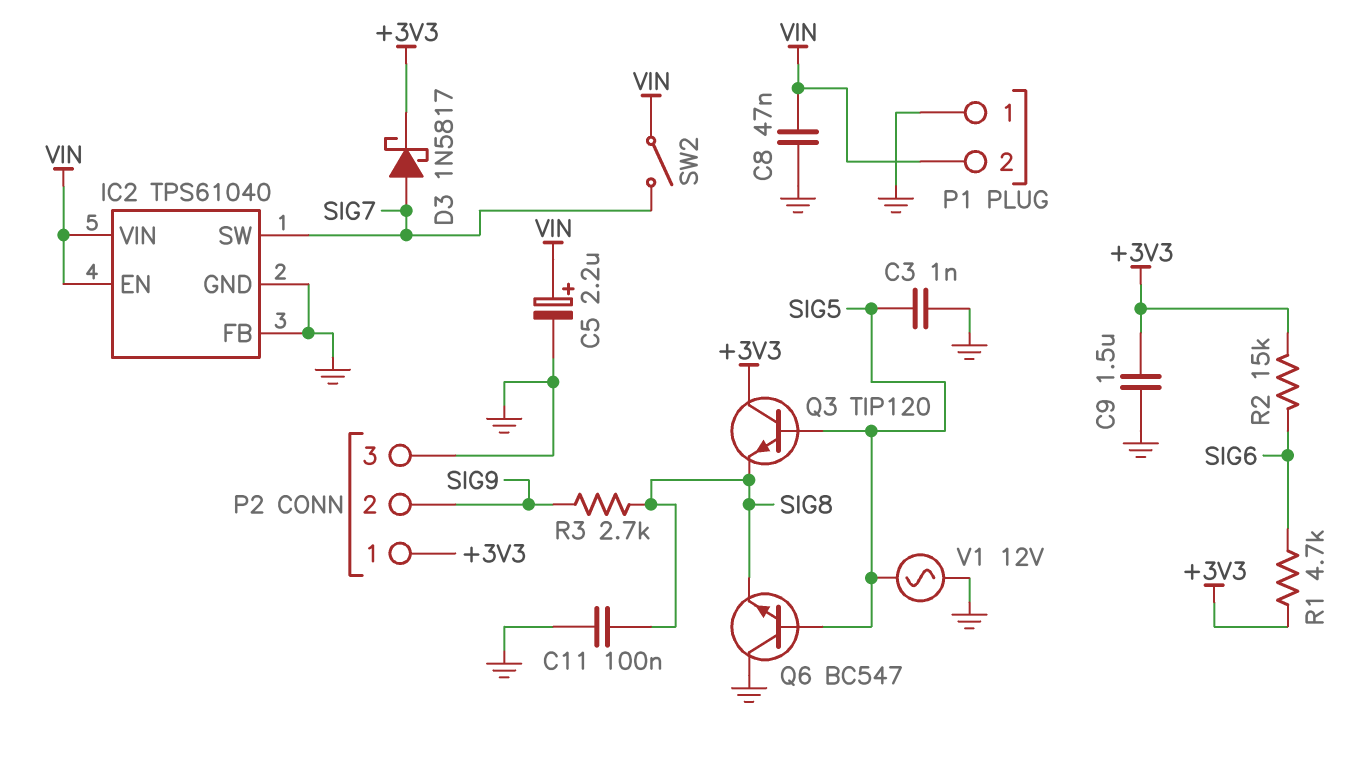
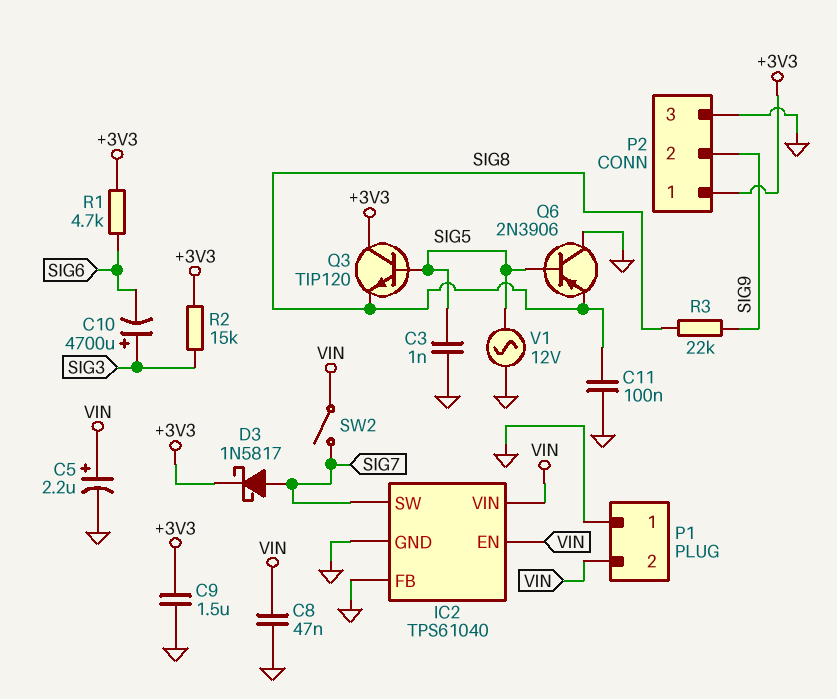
C10: none -> 4700uF (plus SIG3, minus SIG6)
Q6: NPN BC547 (B SIG5, C GND, E SIG8) -> PNP 2N3906 (B SIG5, C GND, E SIG8)
R2: 15k (+3V3, SIG6) -> 15k (+3V3, SIG3)
R3: 2.7k (SIG8, SIG9) -> 22k (SIG8, SIG9)

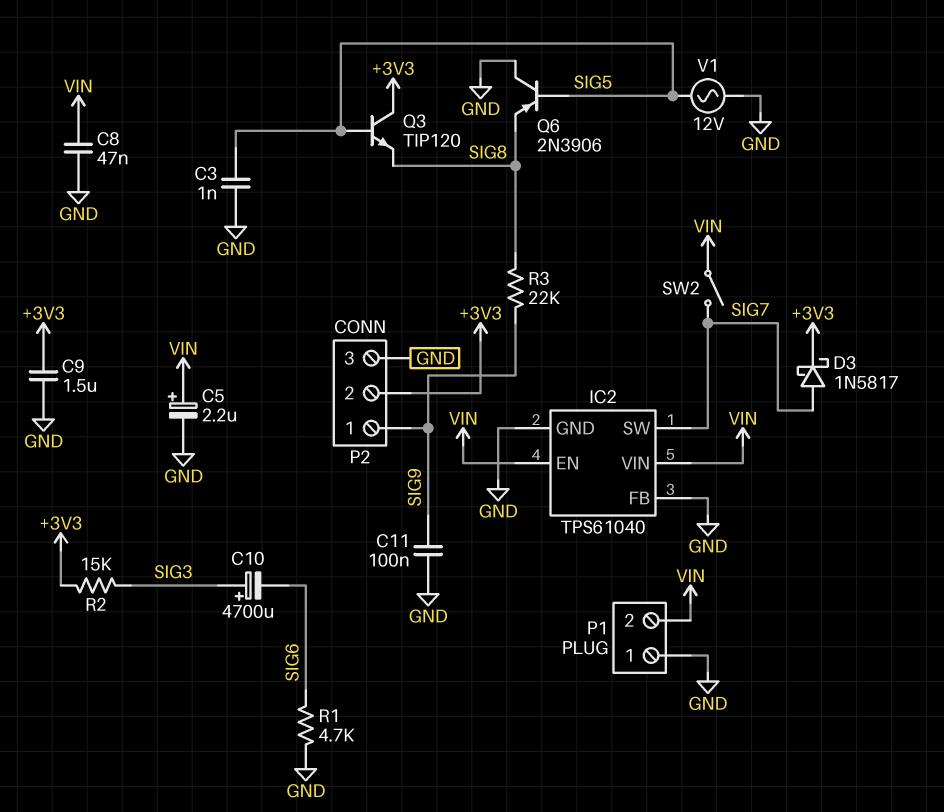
C11: 100nF (GND, SIG8) -> 100nF (GND, SIG9)
P2 pin 1: +3V3 -> SIG9
P2 pin 2: SIG9 -> +3V3
R1: 4.7k (+3V3, SIG6) -> 4.7k (GND, SIG6)

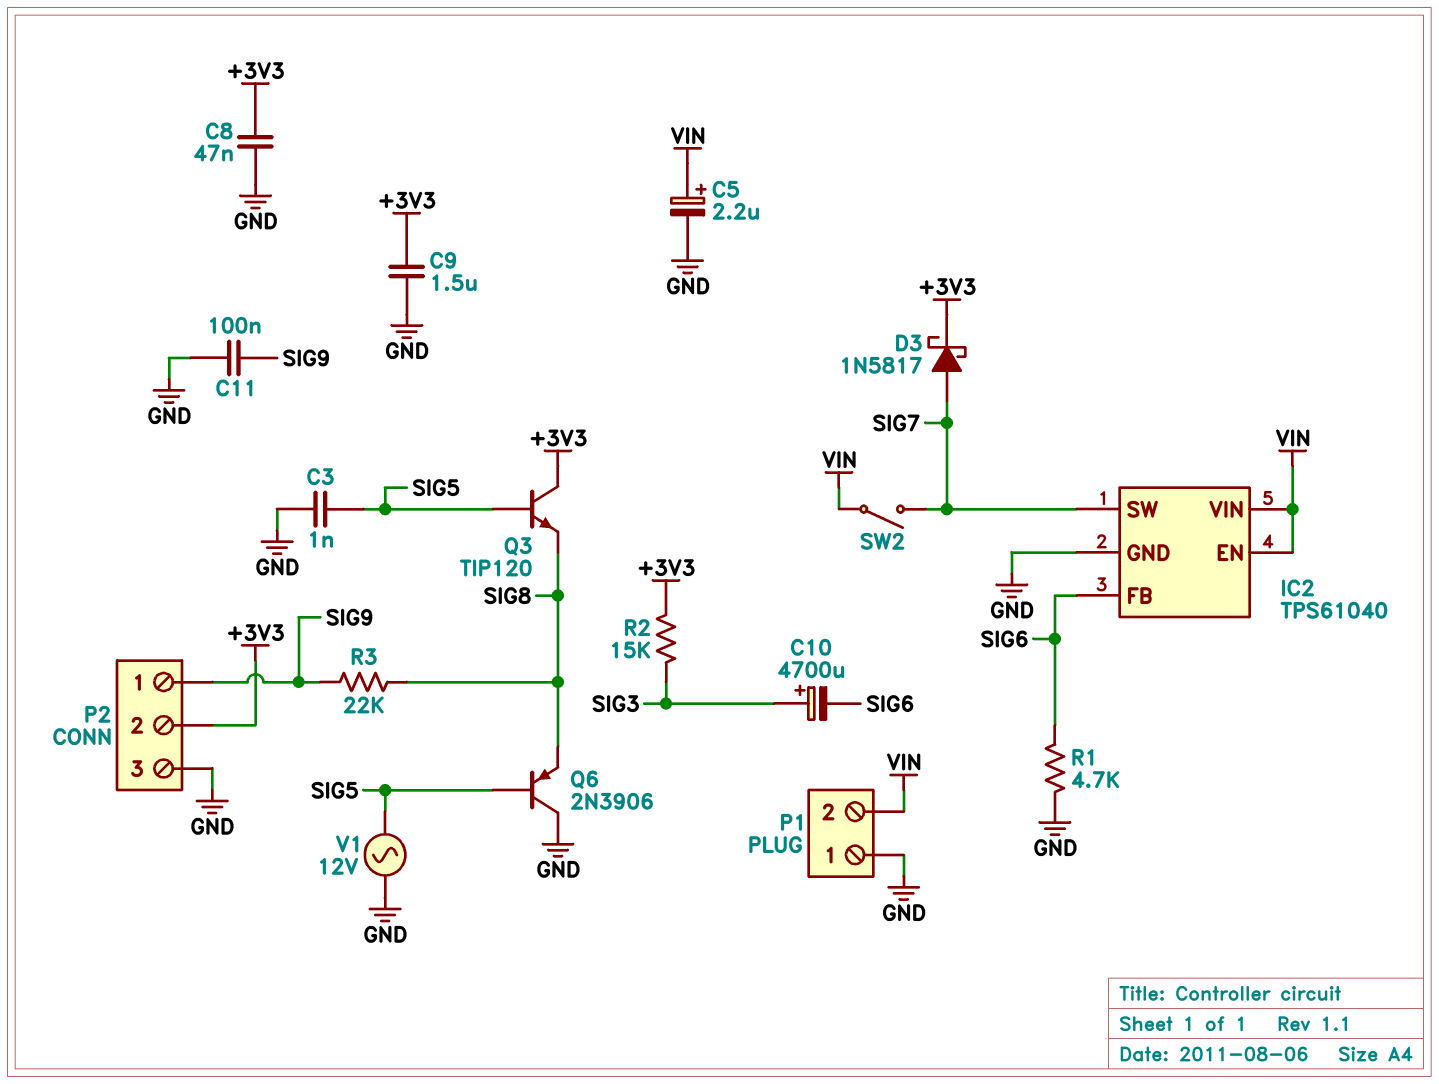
C8: 47nF (GND, VIN) -> 47nF (+3V3, GND)
IC2 pin FB: GND -> SIG6

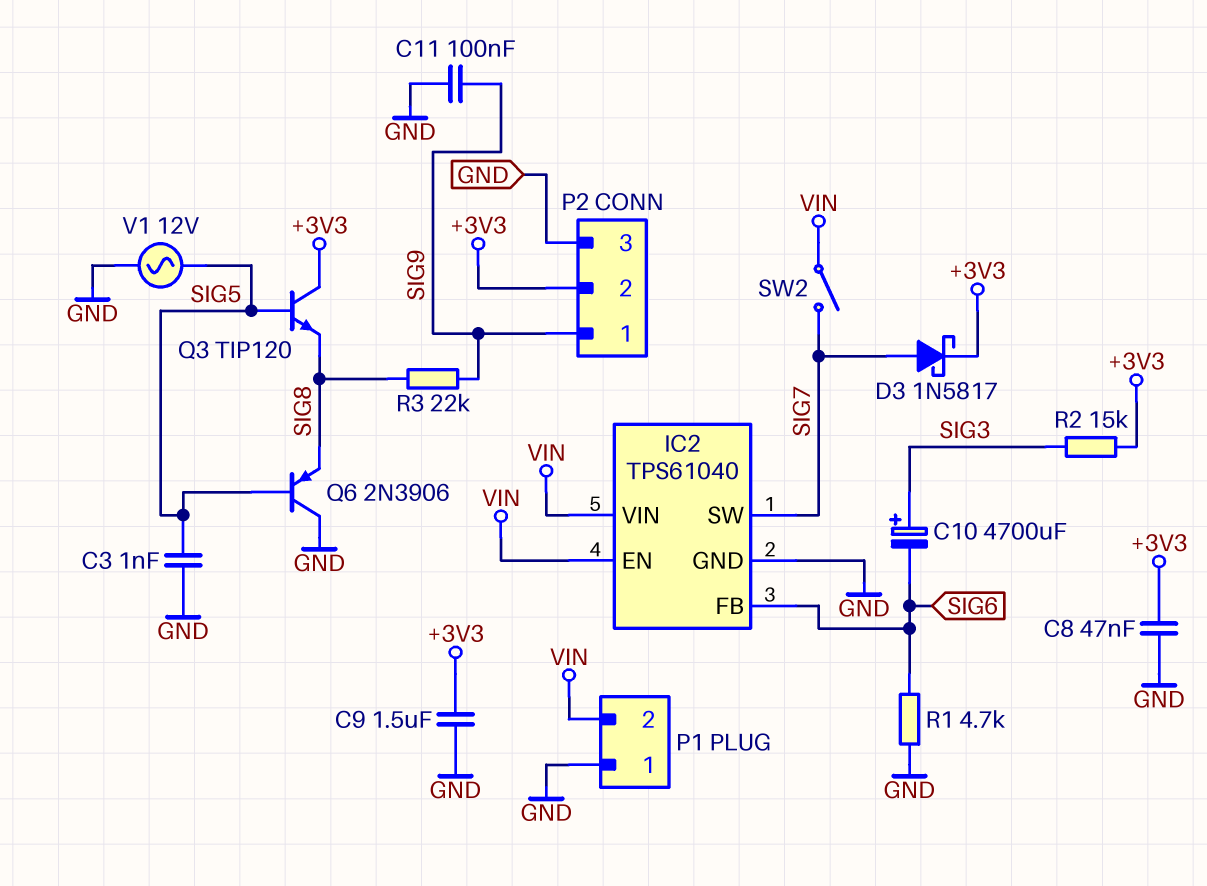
C5: 2.2uF (plus VIN, minus GND) -> none

